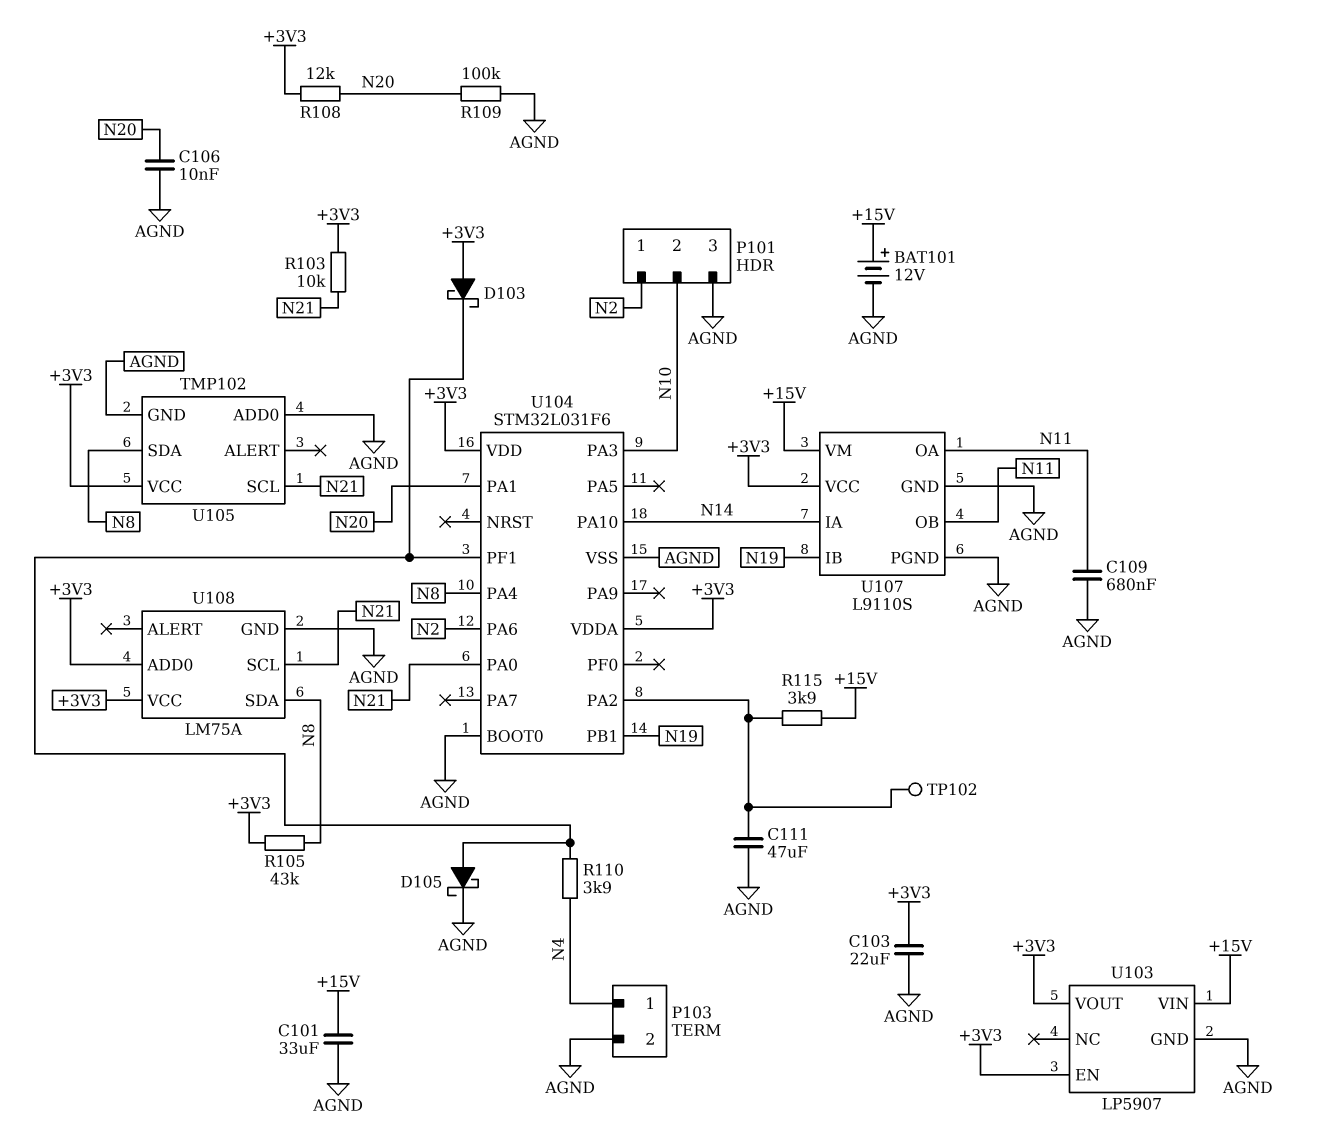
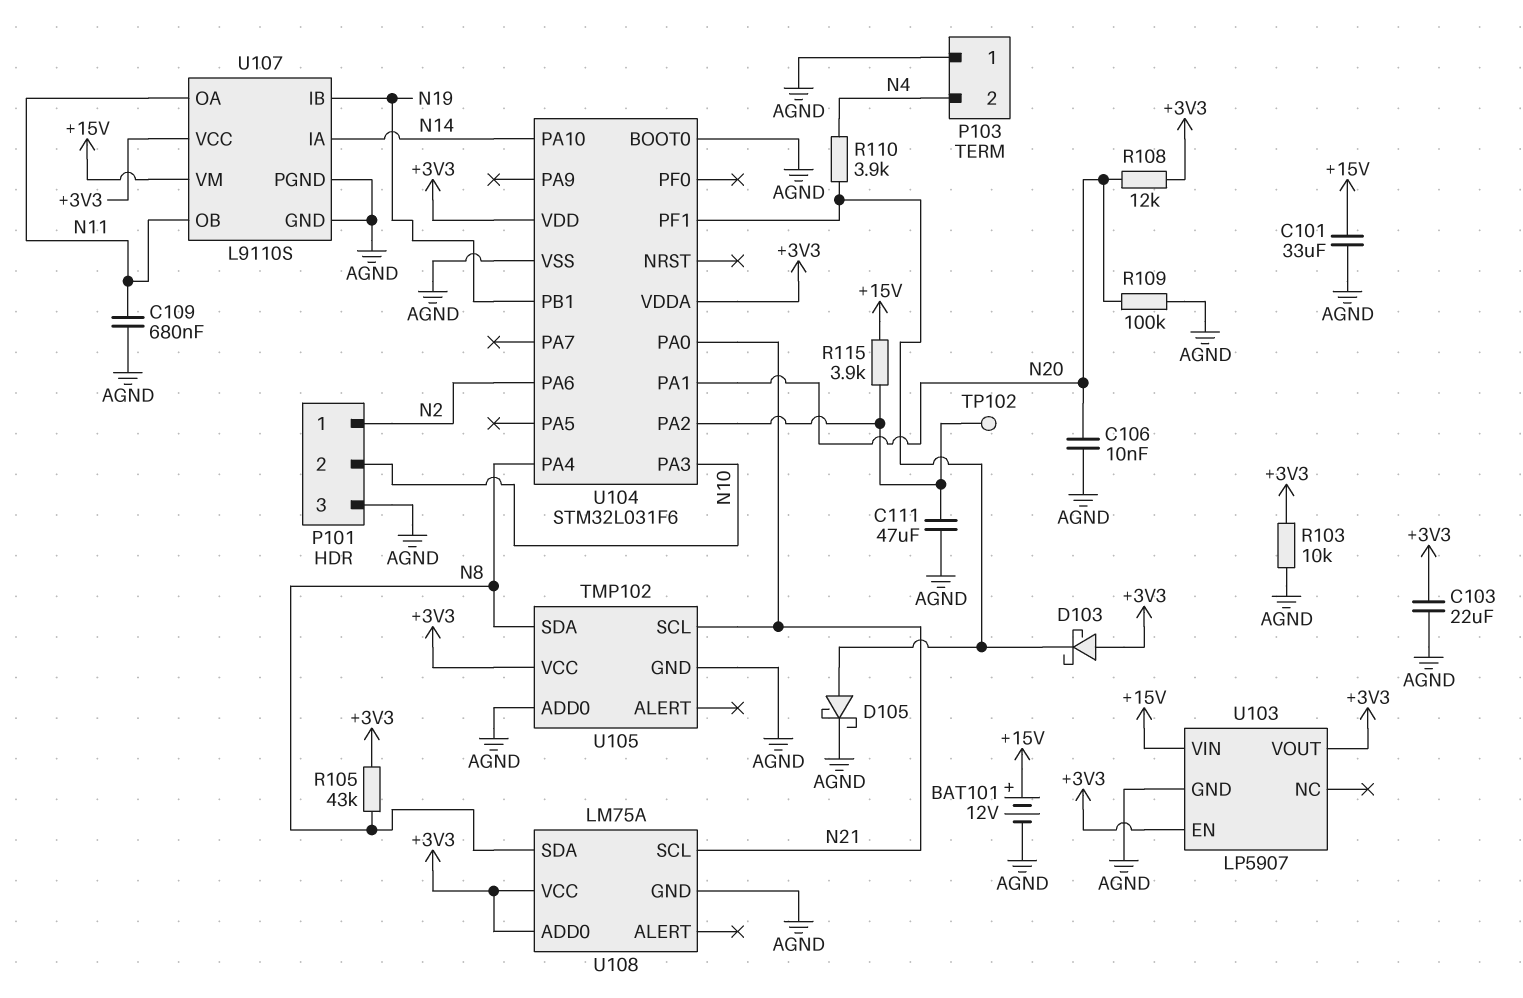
P103 pin 1: N4 -> AGND
P103 pin 2: AGND -> N4
R103: 10k (+3V3, N21) -> 10k (+3V3, AGND)

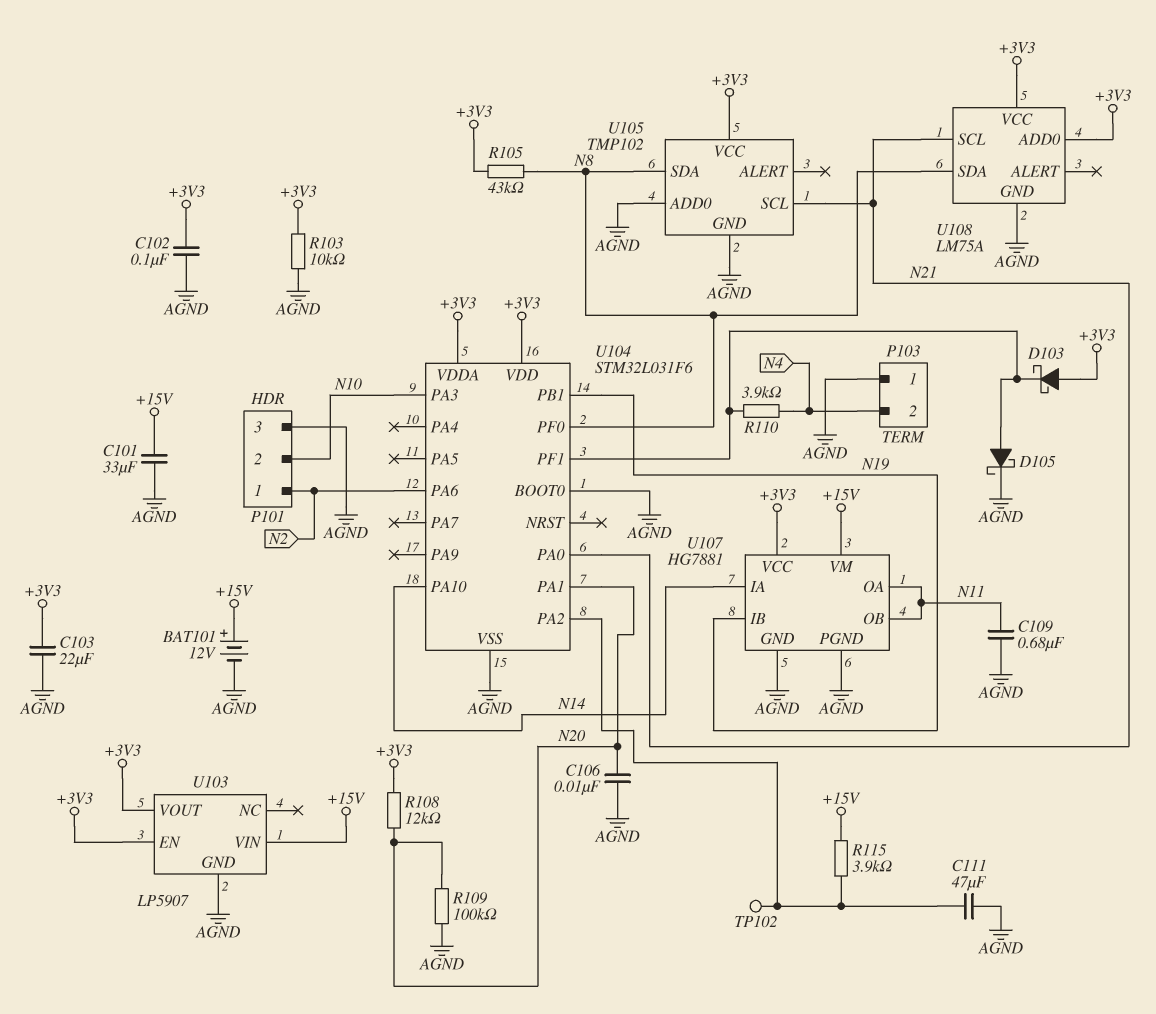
C102: none -> 100nF (+3V3, AGND)
U104 pin PA4: N8 -> none
U104 pin PF0: none -> N8
U107: L9110S -> HG7881

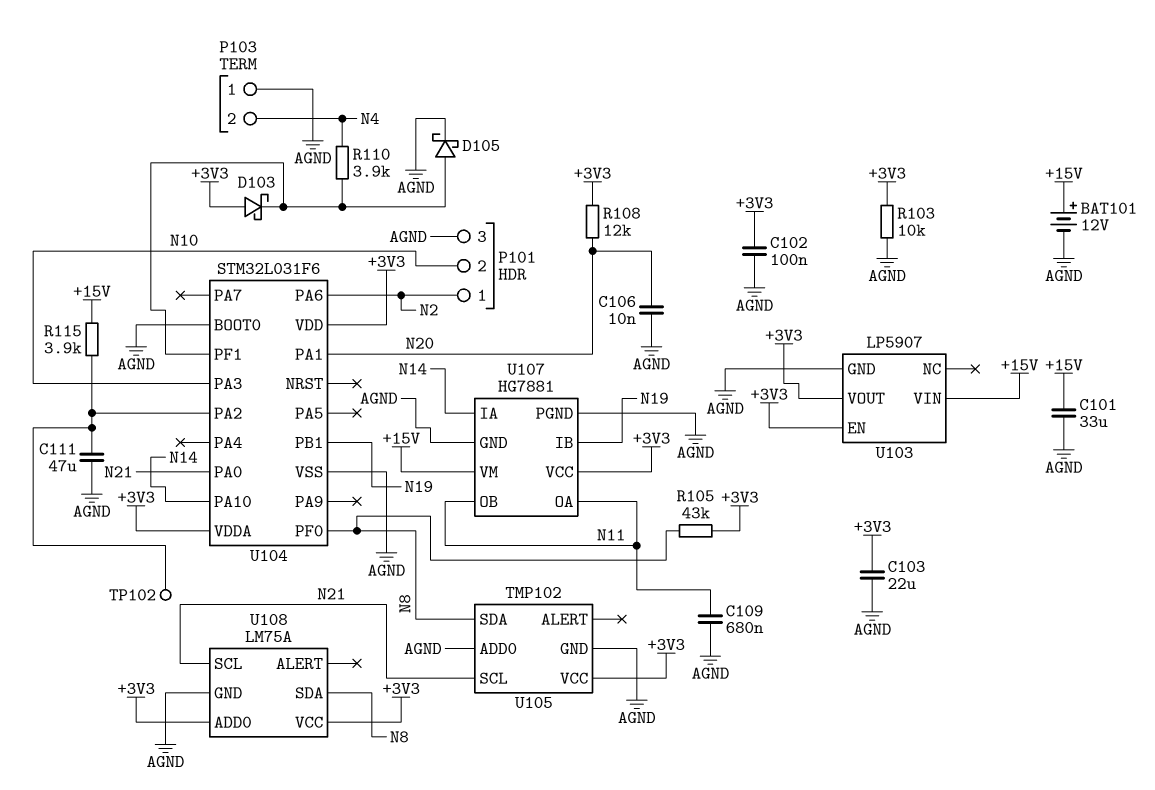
R109: 100k (AGND, N20) -> none

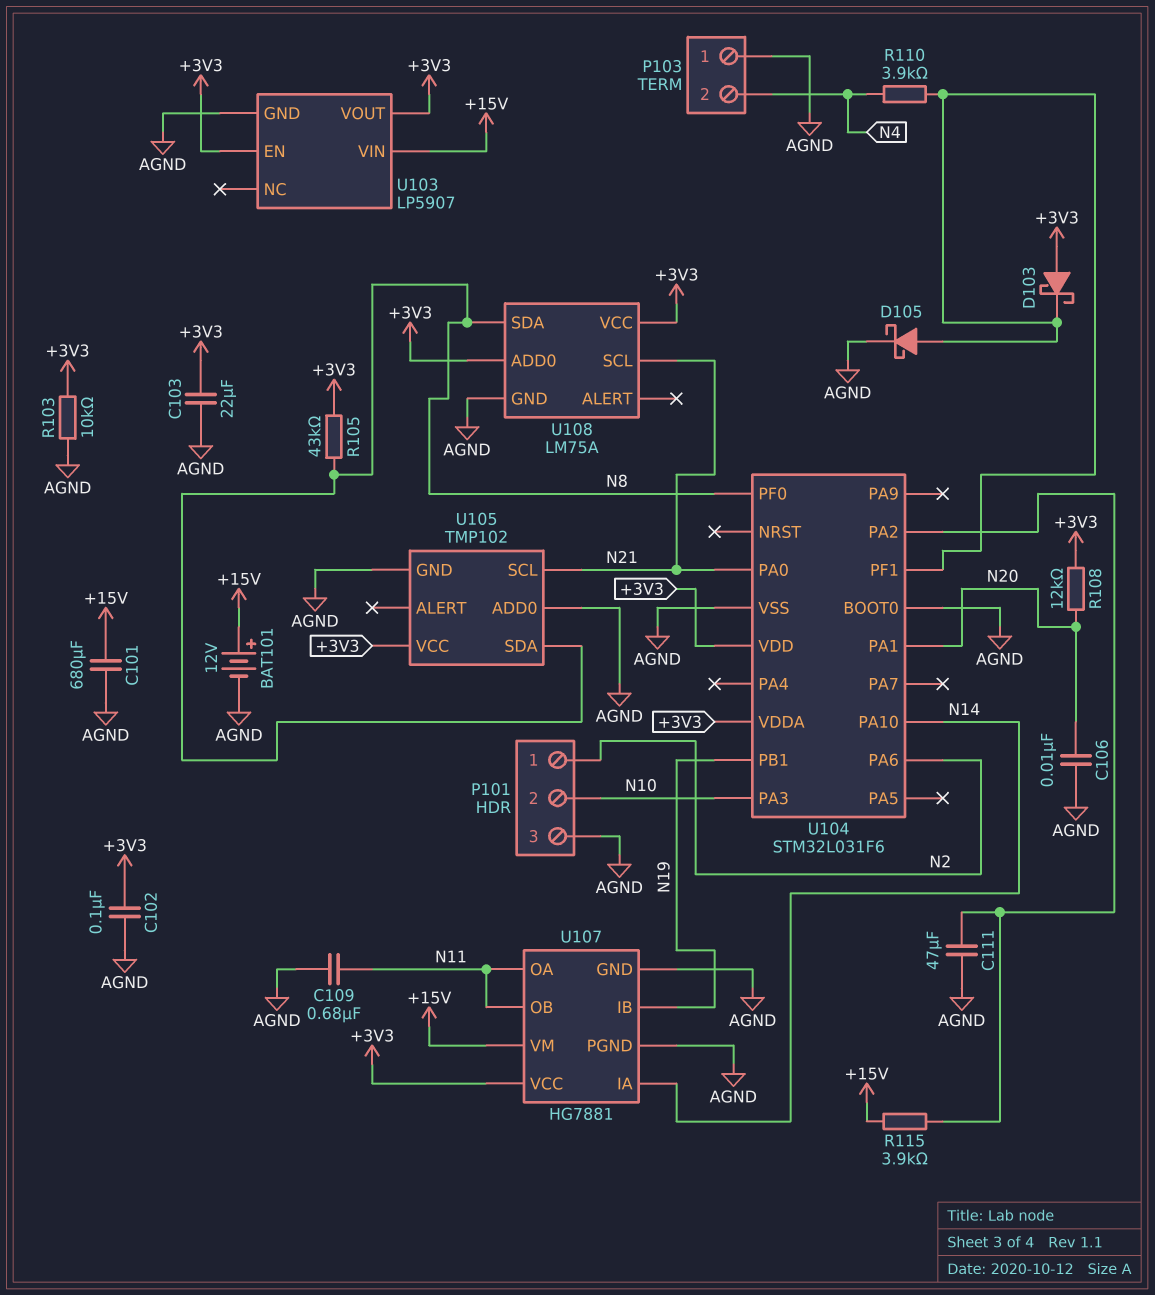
C101: 33uF (+15V, AGND) -> 680uF (+15V, AGND)
TP102: test point (U104/PA2) -> none

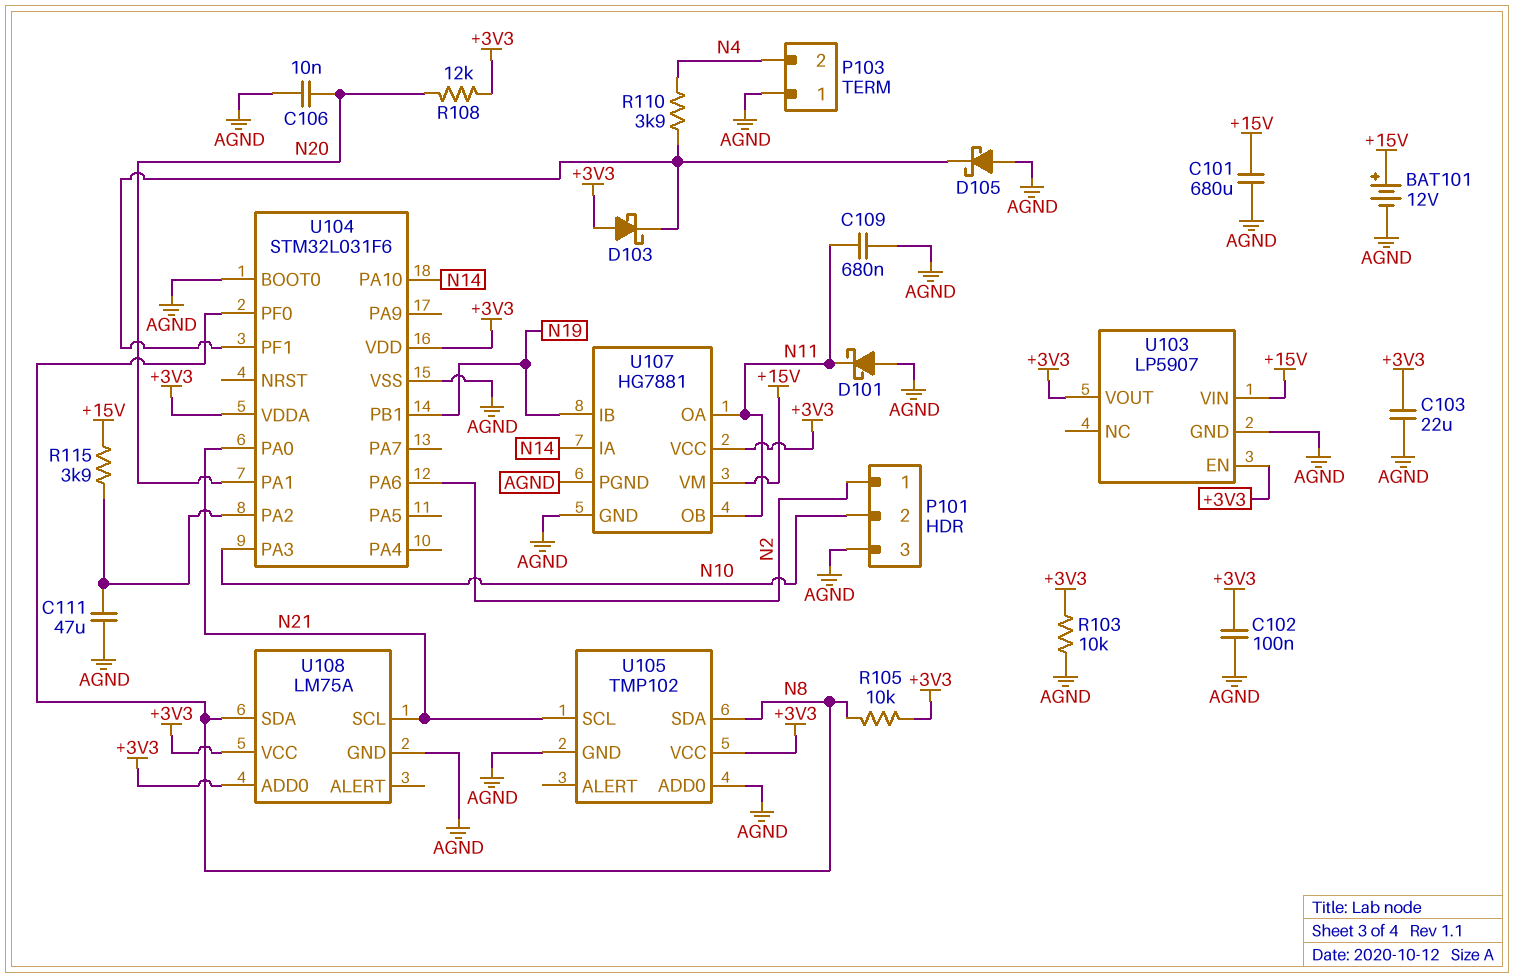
D101: none -> schottky (A AGND, K N11)
D105: schottky (A U104/PF1, K AGND) -> schottky (A AGND, K U104/PF1)
R105: 43k (+3V3, N8) -> 10k (+3V3, N8)

